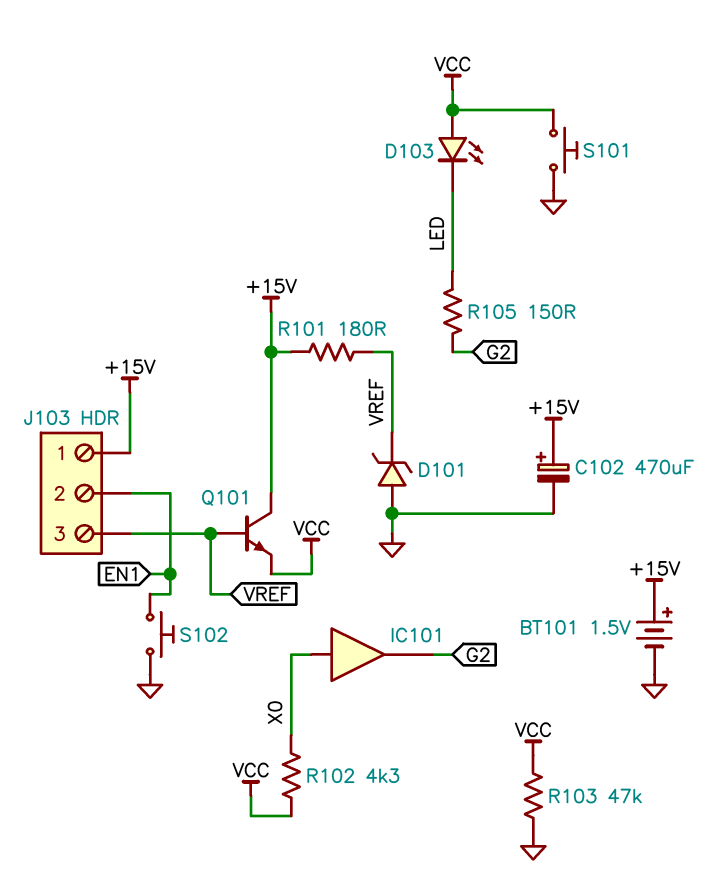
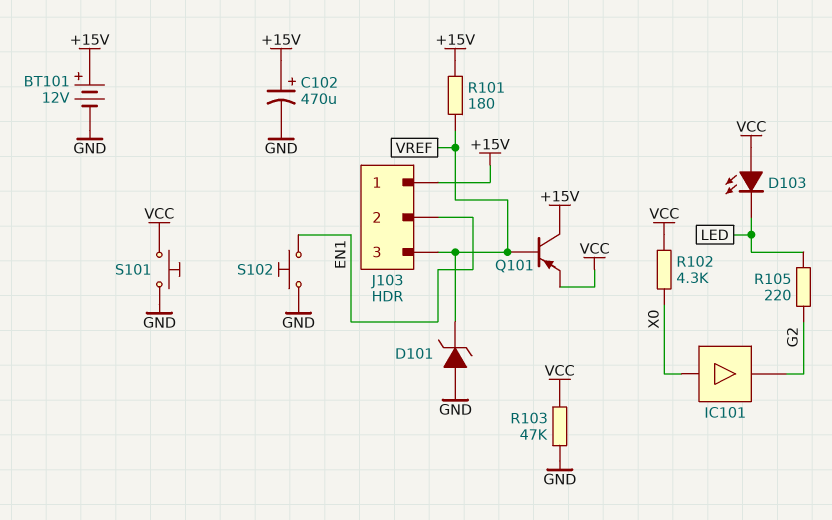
BT101: 1.5V (plus +15V, minus GND) -> 12V (plus +15V, minus GND)
Q101: NPN (B VREF, C +15V, E VCC) -> PNP (B VREF, C +15V, E VCC)
R105: 150 (G2, LED) -> 220 (G2, LED)

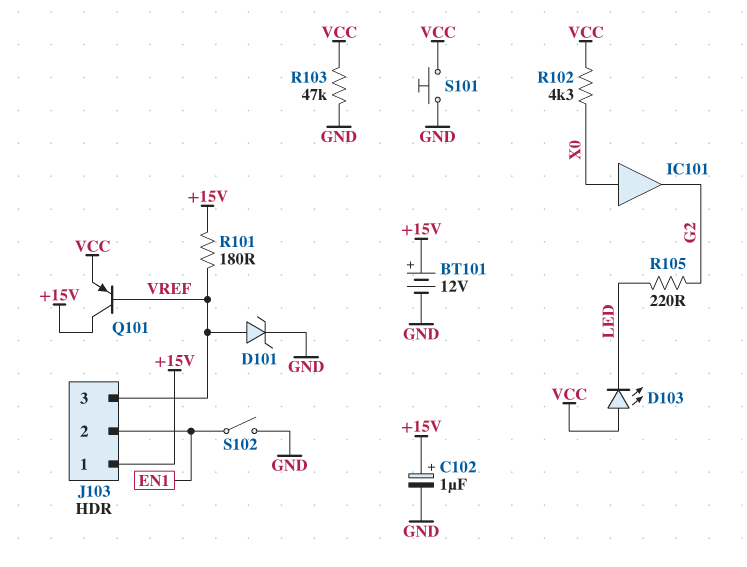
C102: 470uF (plus +15V, minus GND) -> 1uF (plus +15V, minus GND)
D101: zener (A GND, K VREF) -> zener (A VREF, K GND)
S102: button (EN1, GND) -> switch (EN1, GND)

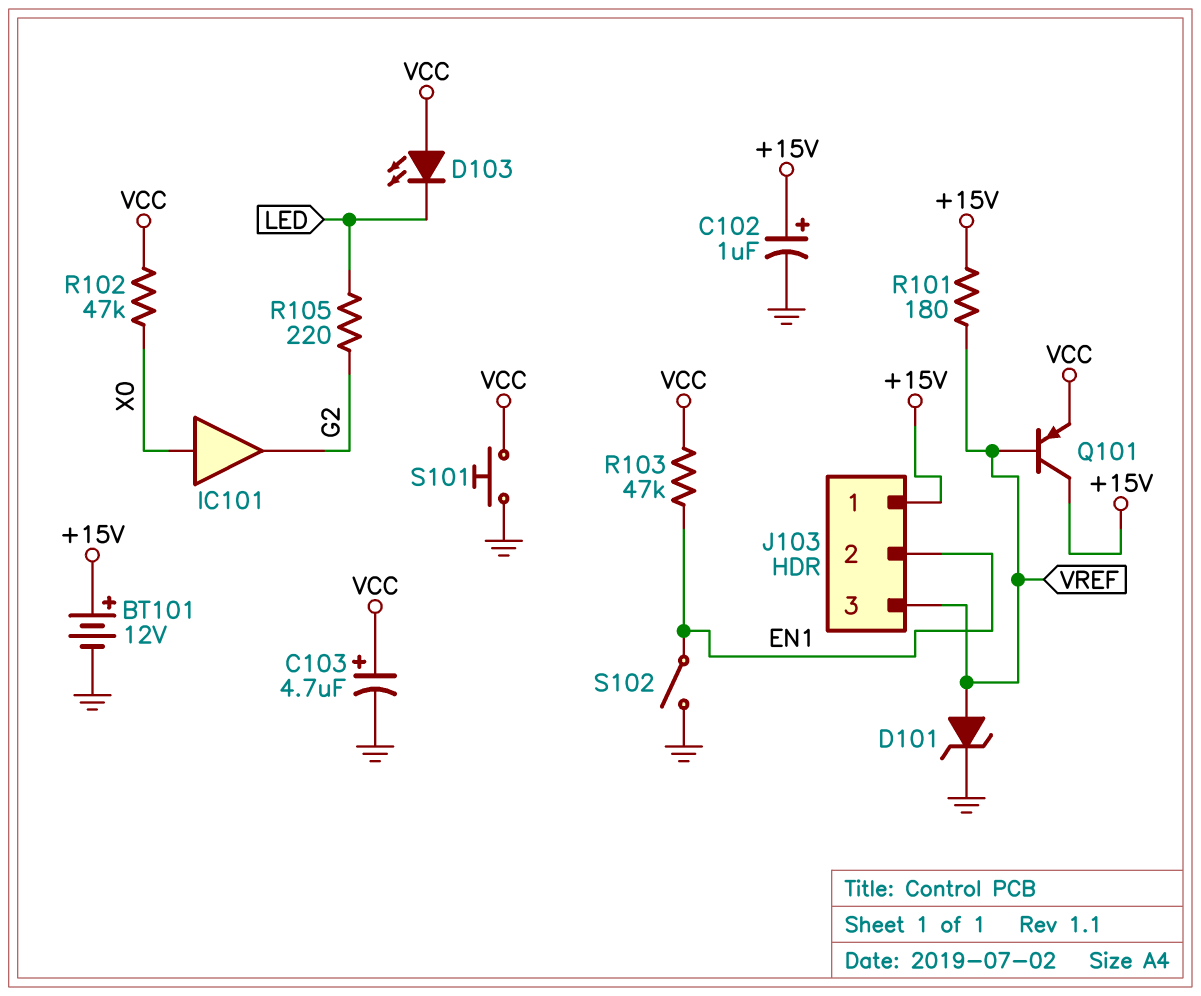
C103: none -> 4.7uF (plus VCC, minus GND)
R102: 4.3k (VCC, X0) -> 47k (VCC, X0)
R103: 47k (GND, VCC) -> 47k (EN1, VCC)

